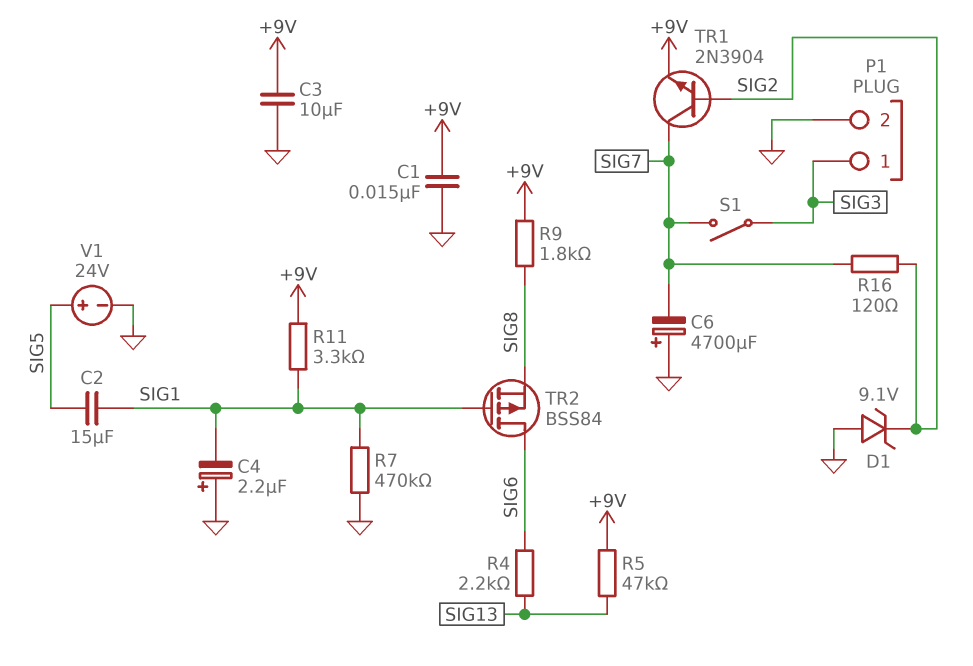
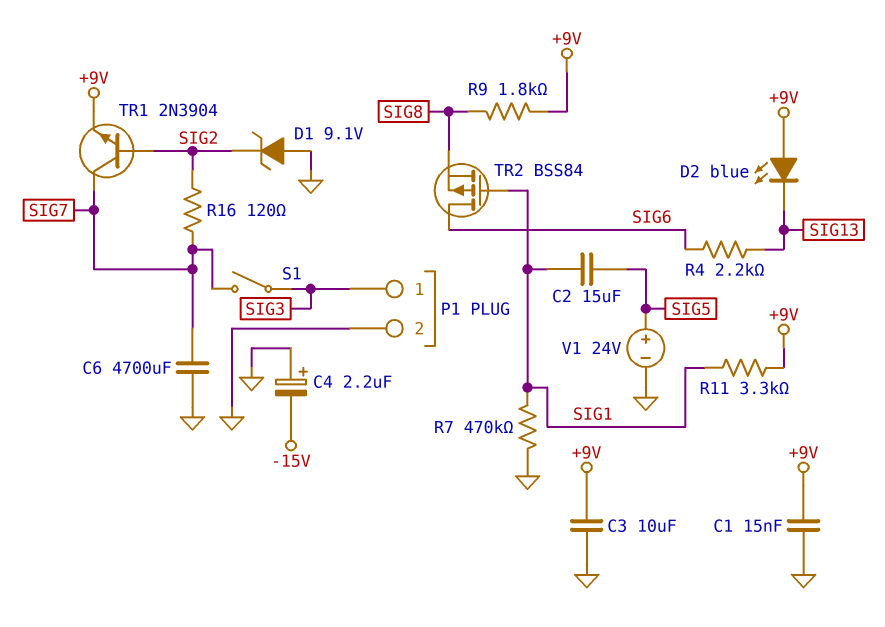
C4: 2.2uF (plus GND, minus SIG1) -> 2.2uF (plus GND, minus -15V)
C6: 4700uF (plus GND, minus SIG7) -> 4700uF (GND, SIG7)
D2: none -> LED blue (A +9V, K SIG13)
R5: 47k (+9V, SIG13) -> none

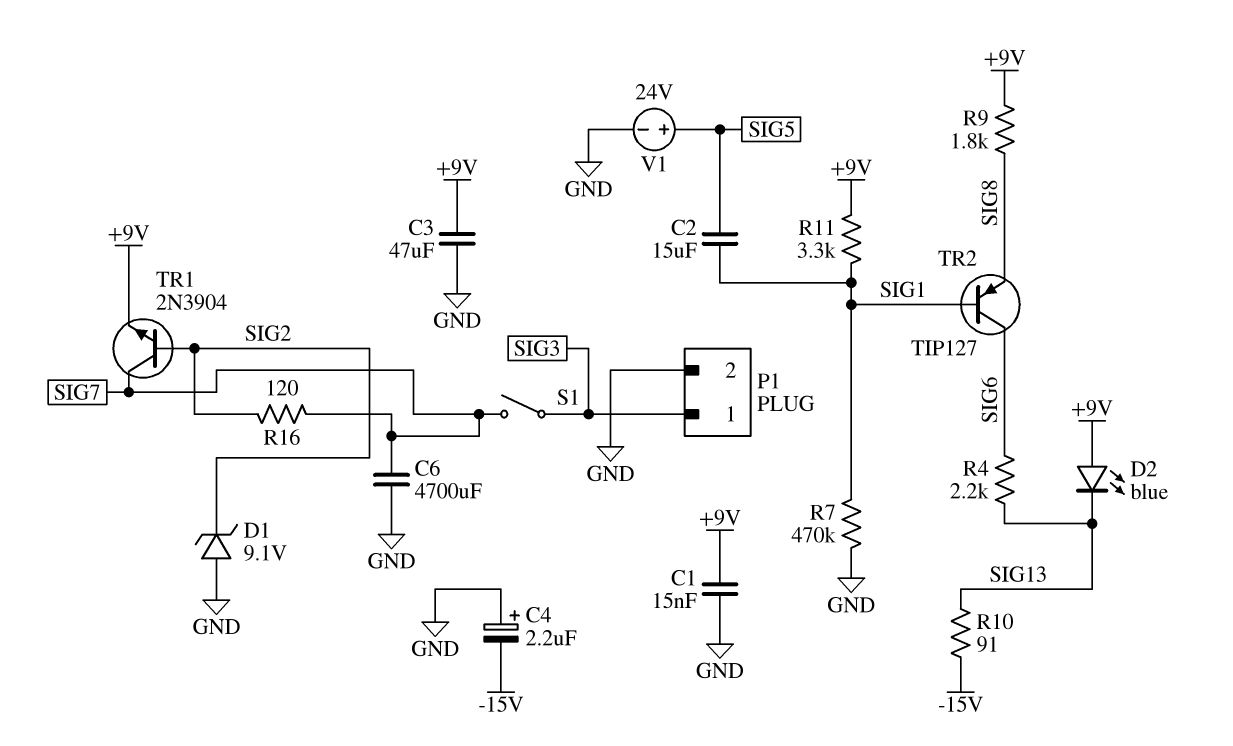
C3: 10uF (+9V, GND) -> 47uF (+9V, GND)
R10: none -> 91 (-15V, SIG13)
TR2: PMOS BSS84 (G SIG1, D SIG6, S SIG8) -> PNP TIP127 (B SIG1, C SIG6, E SIG8)

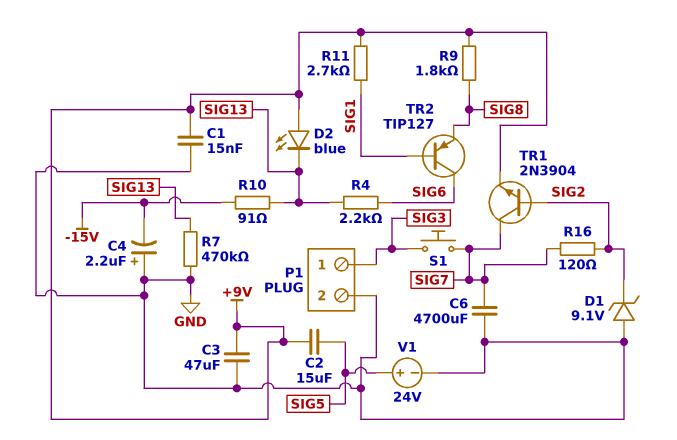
C2: 15uF (SIG1, SIG5) -> 15uF (+9V, SIG5)
R7: 470k (GND, SIG1) -> 470k (GND, SIG13)
R11: 3.3k (+9V, SIG1) -> 2.7k (+9V, SIG1)
S1: switch (SIG3, SIG7) -> button (SIG3, SIG7)

